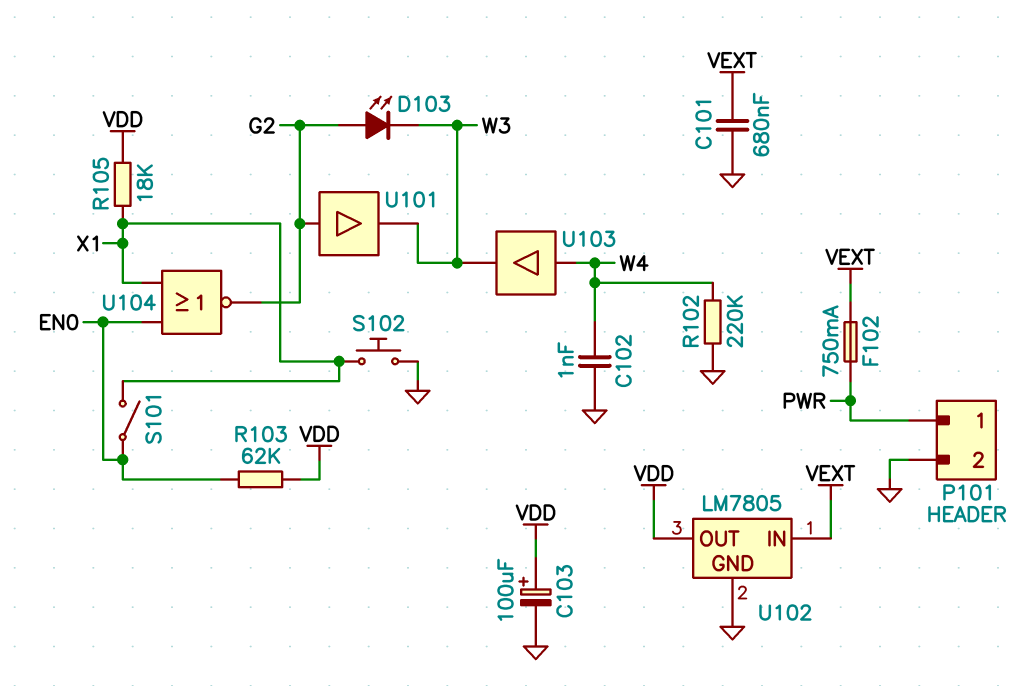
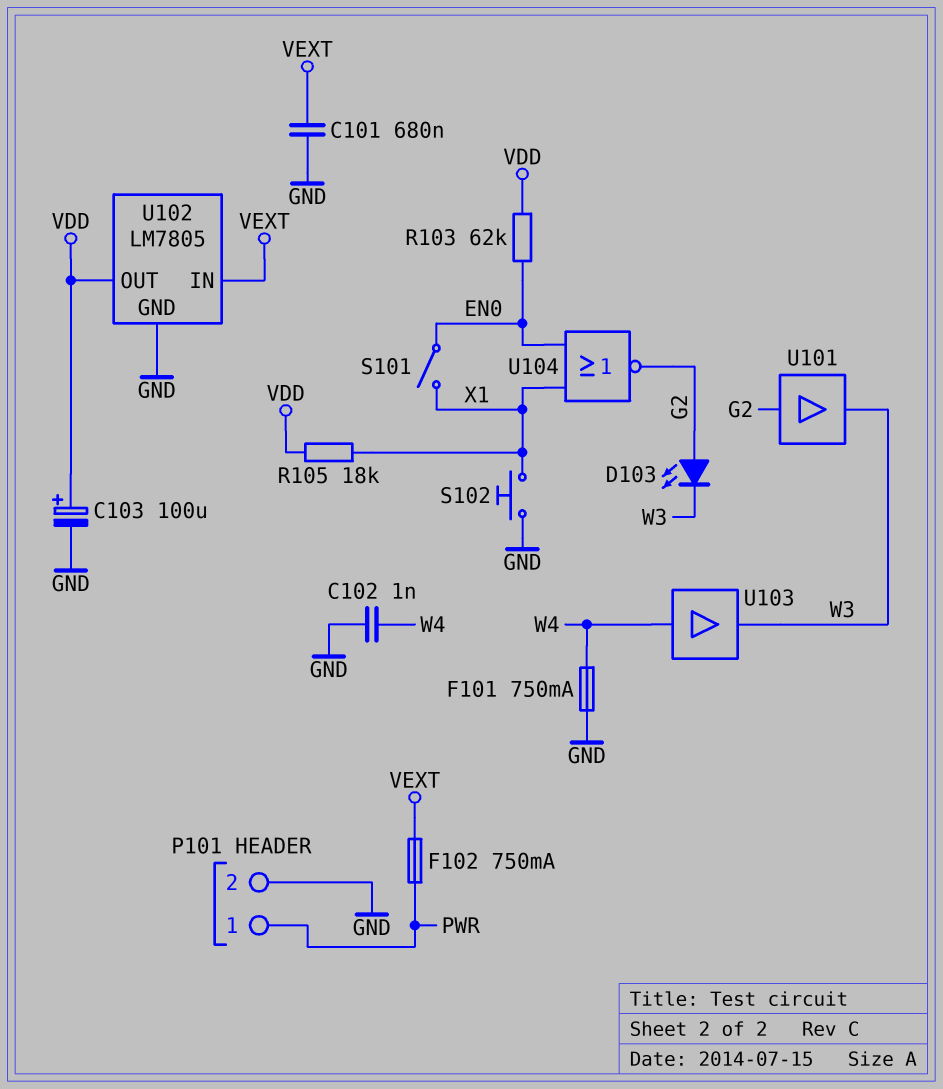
F101: none -> 750mA (GND, W4)
R102: 220k (GND, W4) -> none

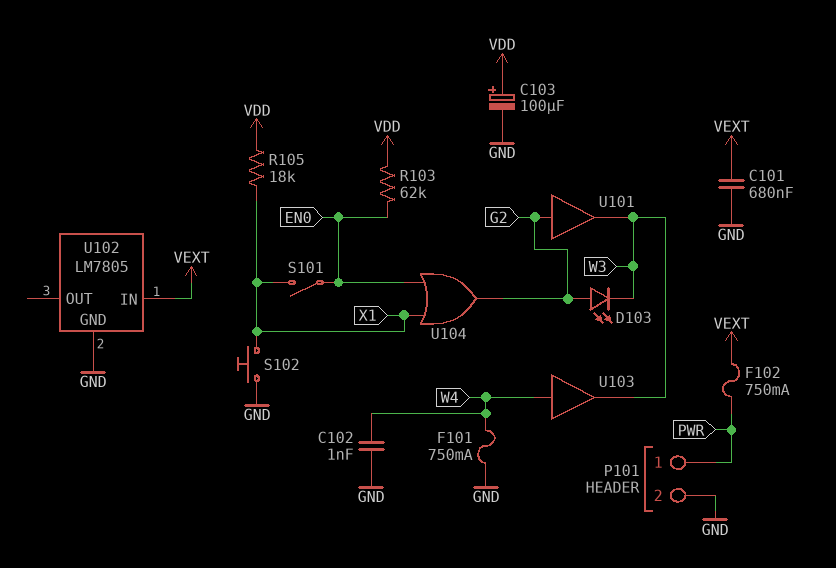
U102 pin OUT: VDD -> none
U104: NOR (in EN0, in X1, out G2) -> OR (in EN0, in X1, out G2)

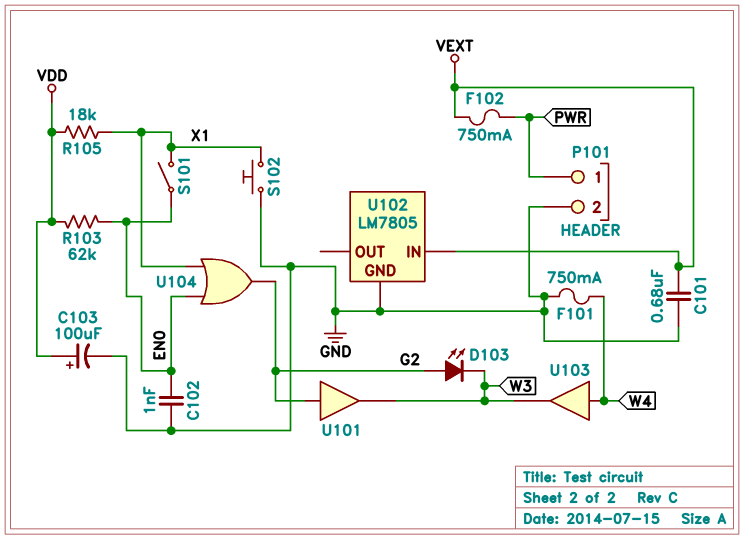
C102: 1nF (GND, W4) -> 1nF (EN0, GND)

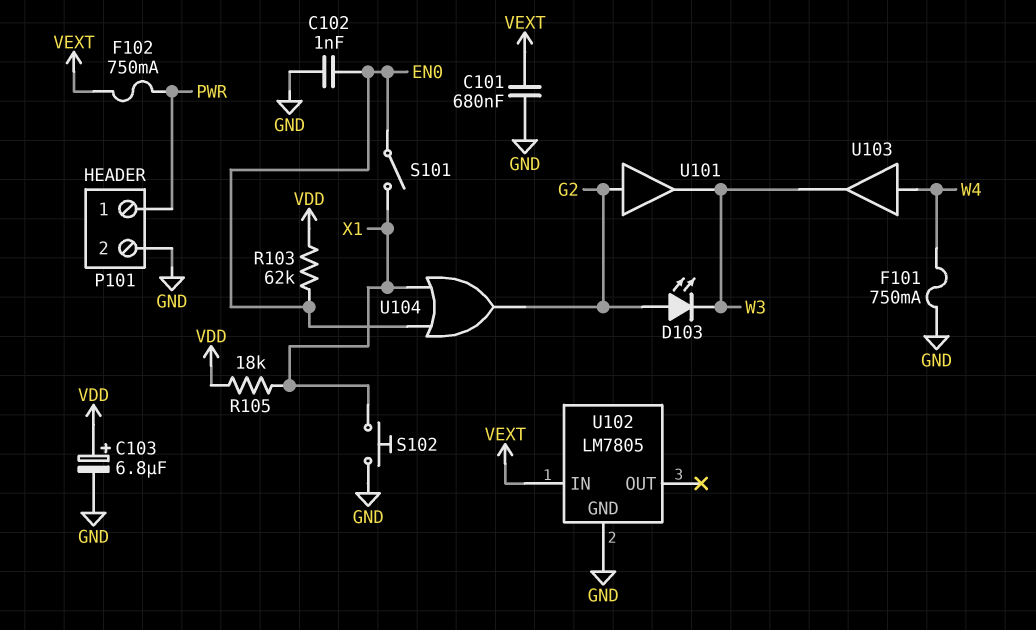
C103: 100uF (plus VDD, minus GND) -> 6.8uF (plus VDD, minus GND)

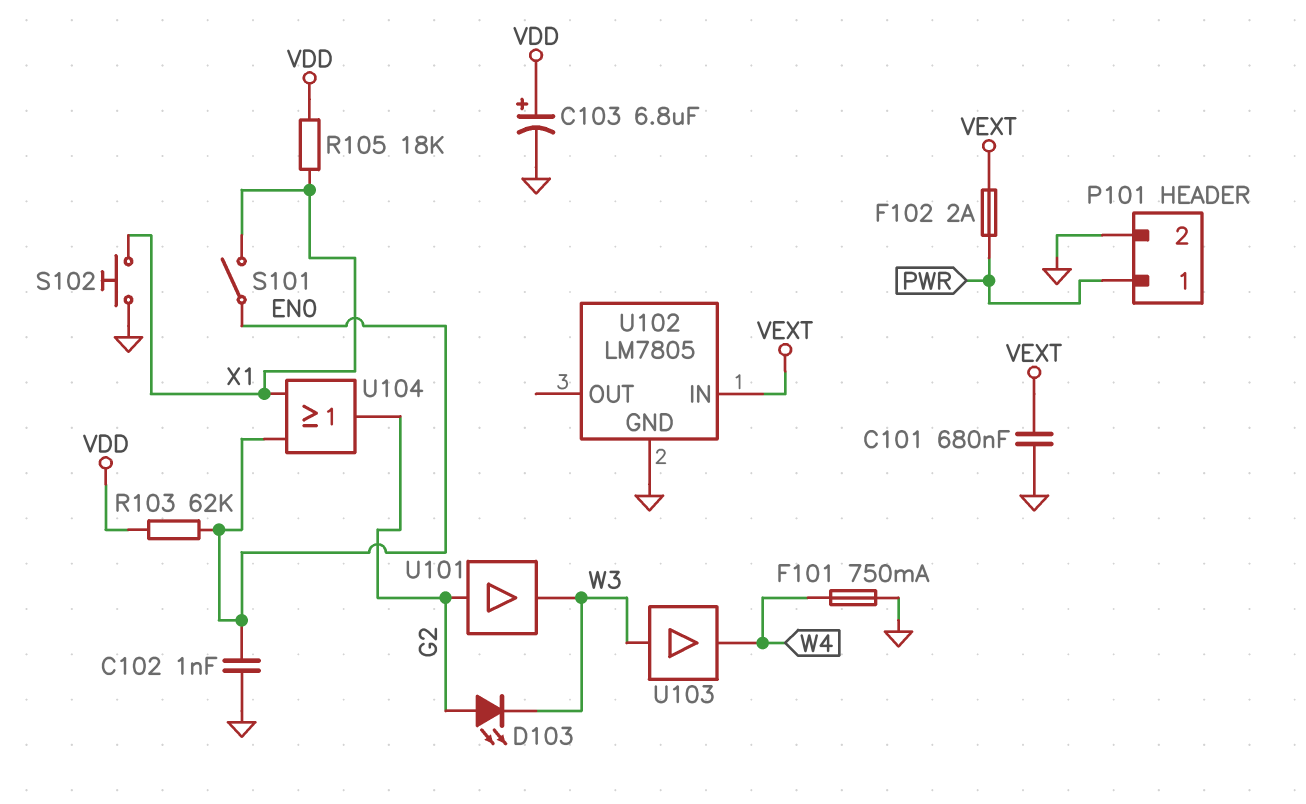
F102: 750mA (PWR, VEXT) -> 2A (PWR, VEXT)
U103: buffer (in W4, out W3) -> buffer (in W3, out W4)

